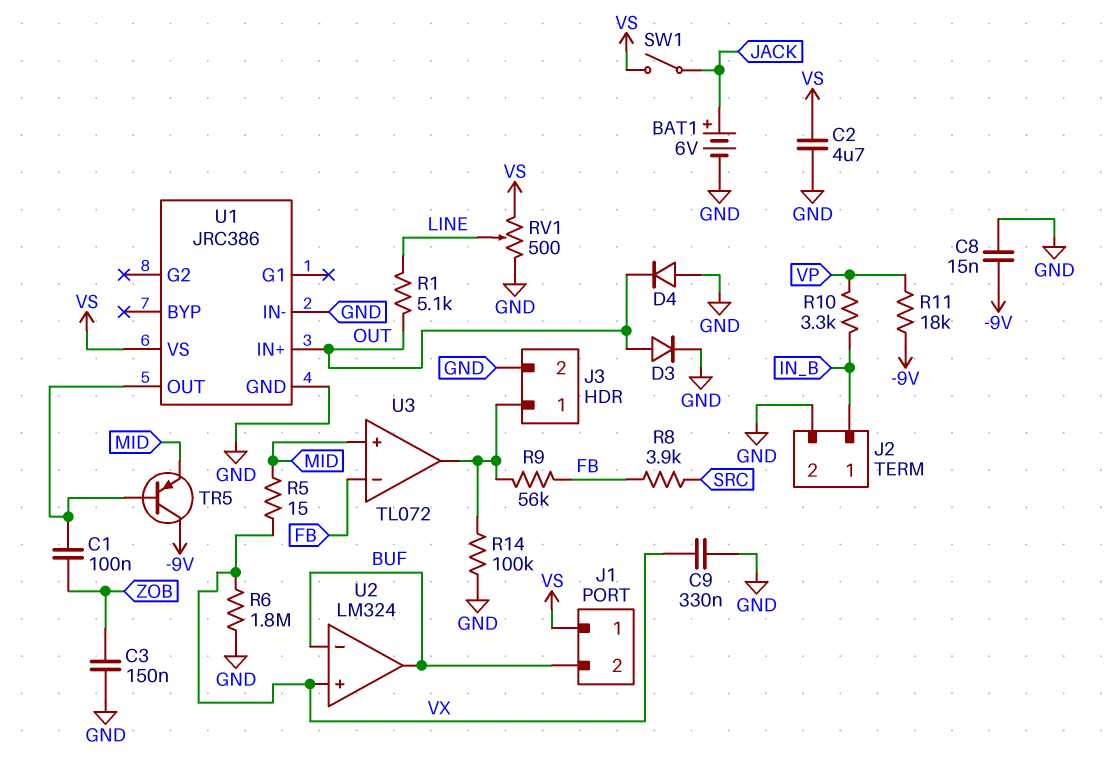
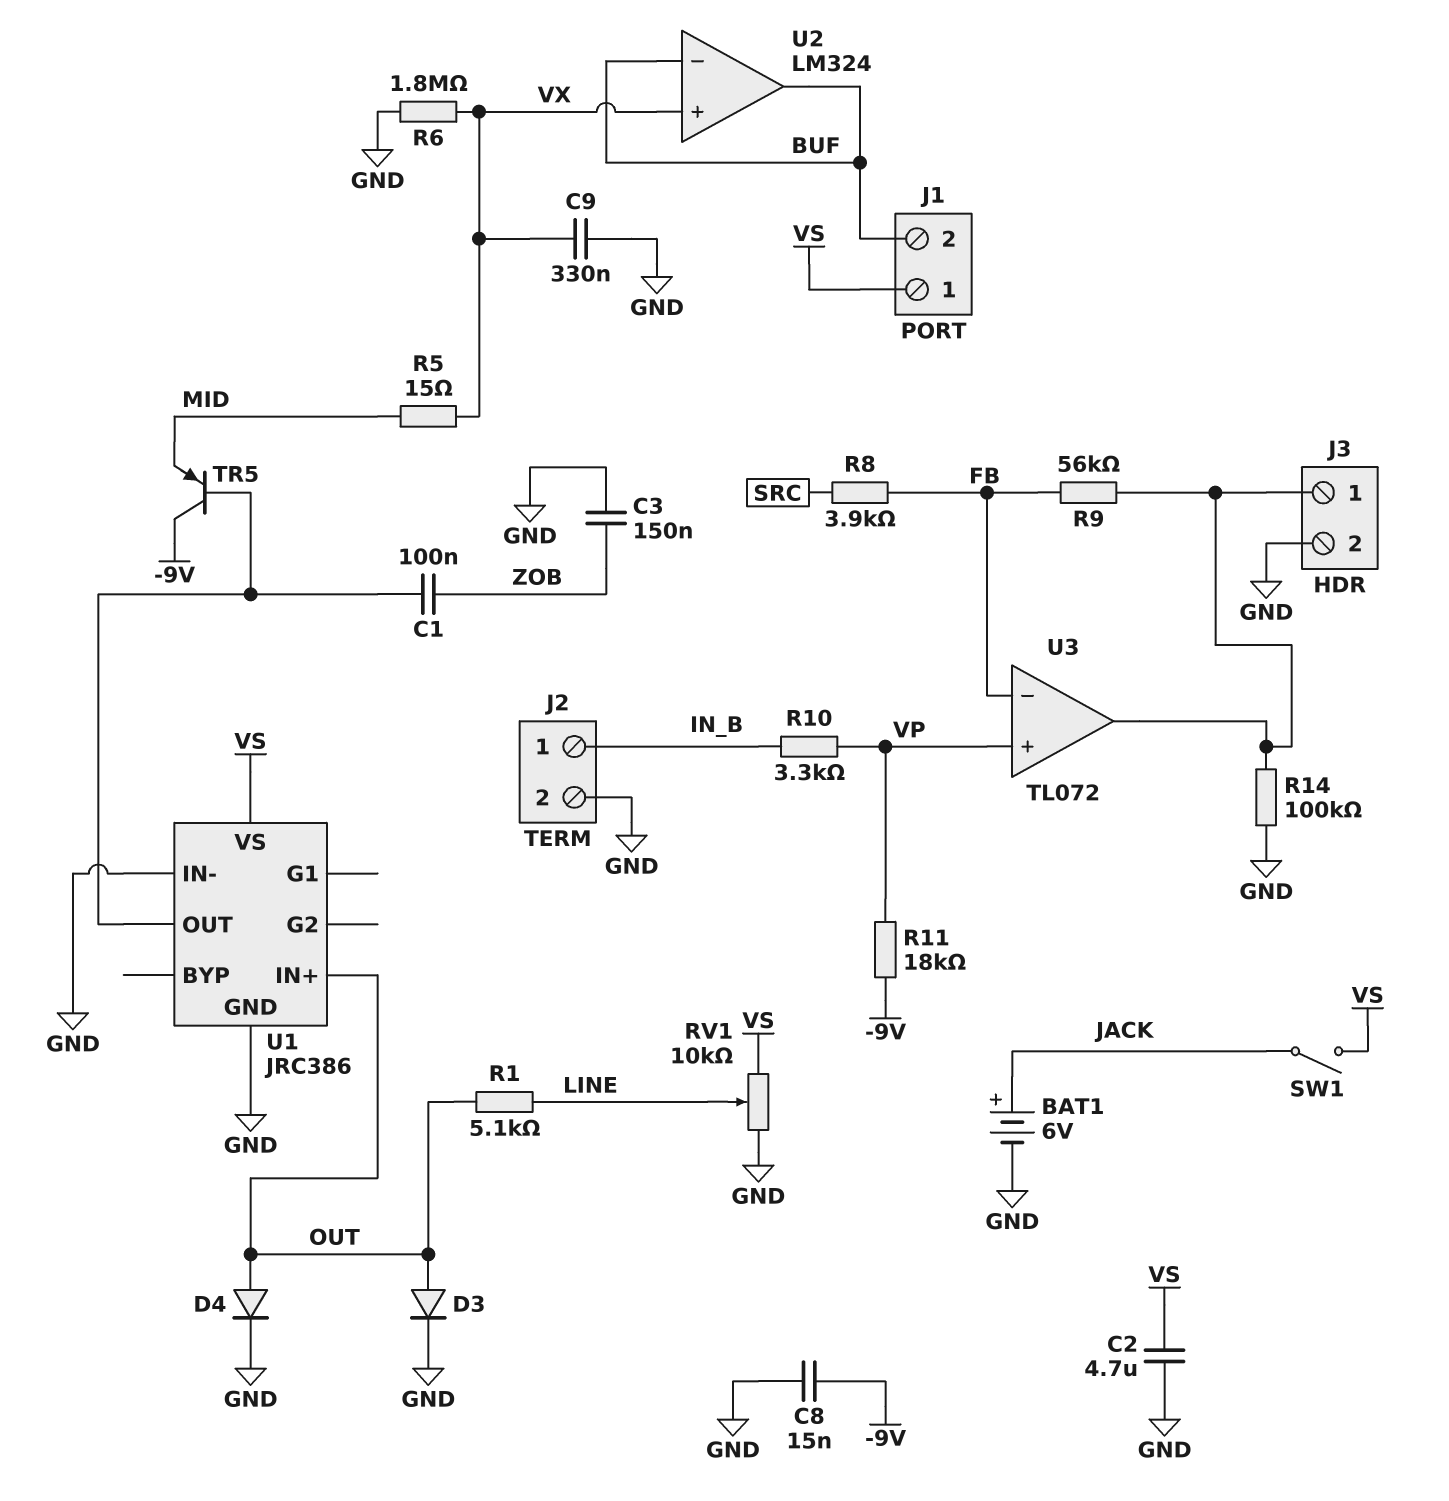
D4: diode (A GND, K OUT) -> diode (A OUT, K GND)
RV1: 500 (GND, VS, wiper LINE) -> 10k (GND, VS, wiper LINE)
U3 pin in+: MID -> VP

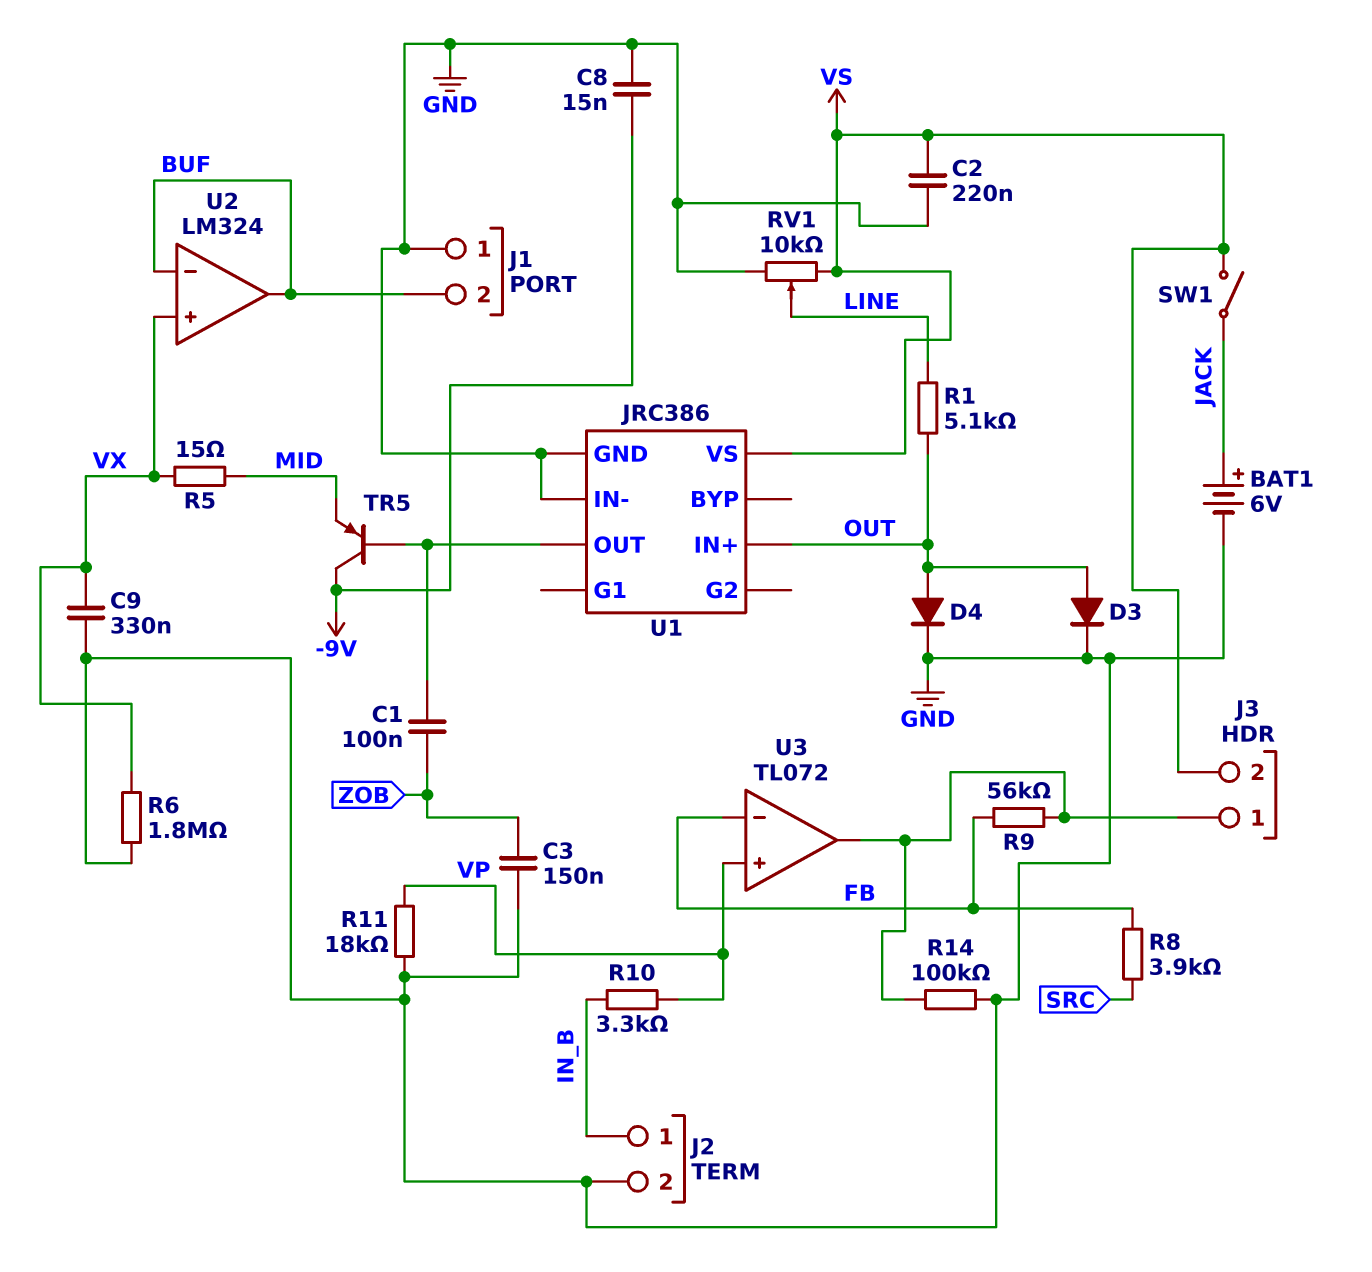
C2: 4.7uF (GND, VS) -> 220nF (GND, VS)
J1 pin 1: VS -> GND
J3 pin 2: GND -> VS
R11: 18k (-9V, VP) -> 18k (GND, VP)

